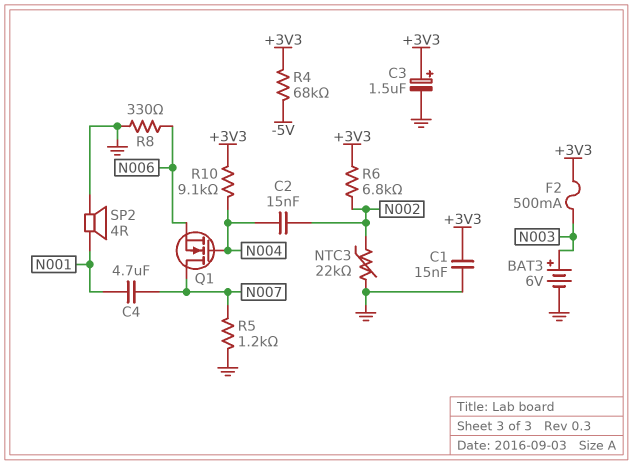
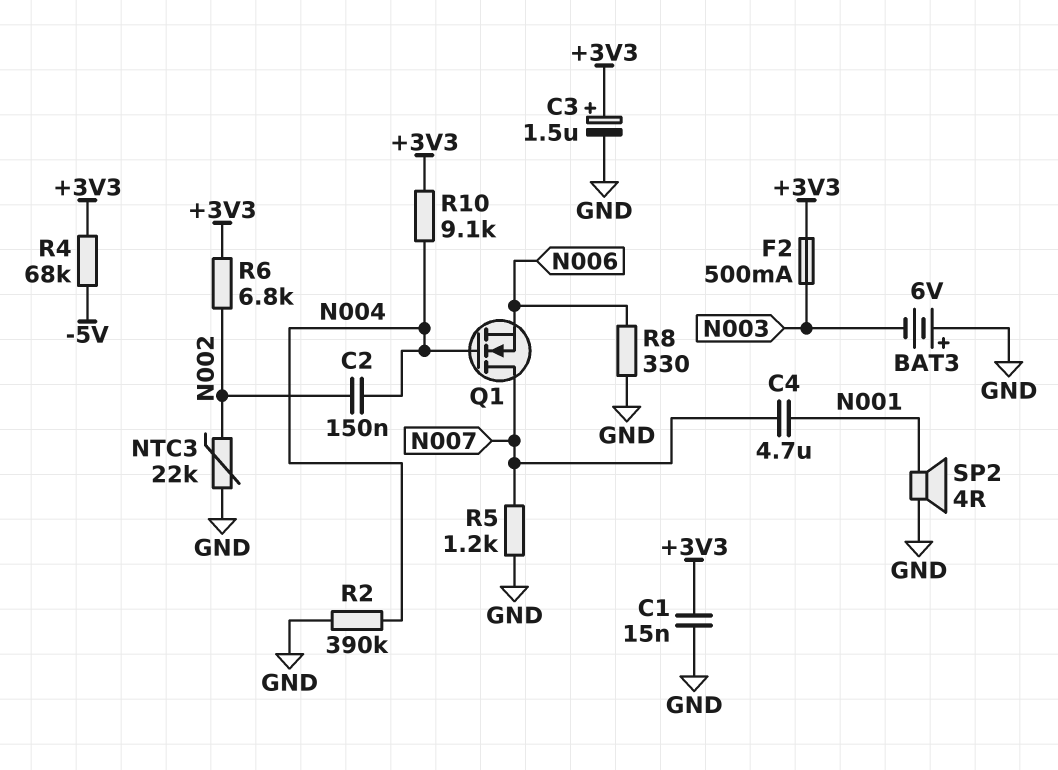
BAT3: 6V (plus N003, minus GND) -> 6V (plus GND, minus N003)
C2: 15nF (N002, N004) -> 150nF (N002, N004)
R2: none -> 390k (GND, N004)

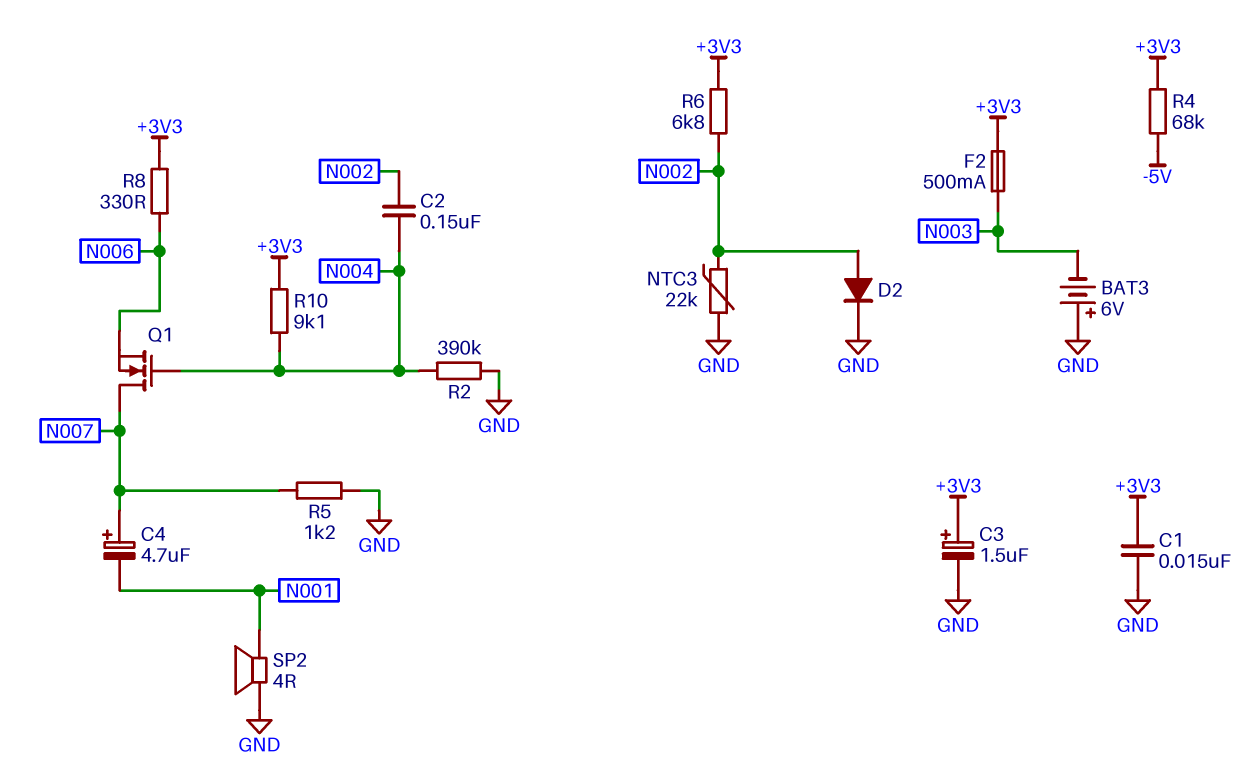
C4: 4.7uF (N001, N007) -> 4.7uF (plus N007, minus N001)
D2: none -> diode (A N002, K GND)
R8: 330 (GND, N006) -> 330 (+3V3, N006)

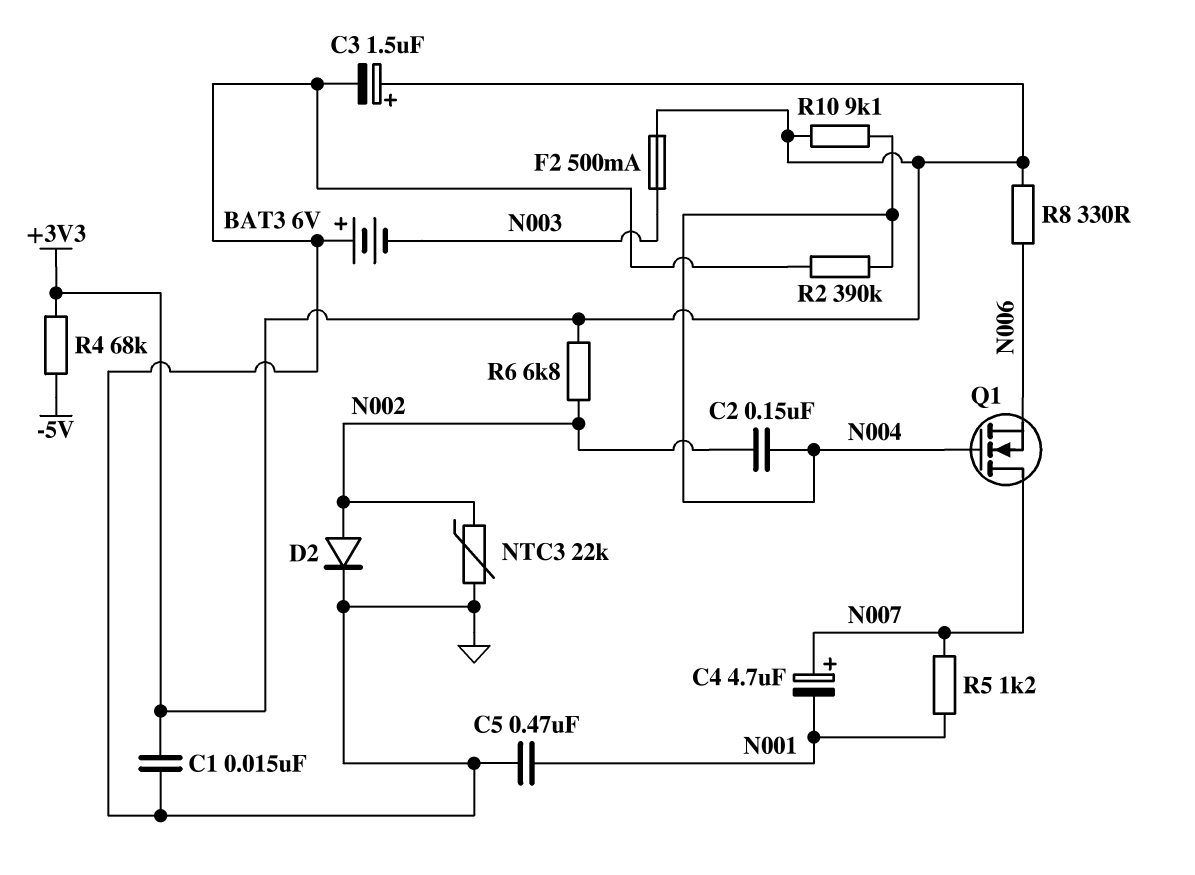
C5: none -> 470nF (GND, N001)
R5: 1.2k (GND, N007) -> 1.2k (N001, N007)
SP2: speaker 4R (GND, N001) -> none

